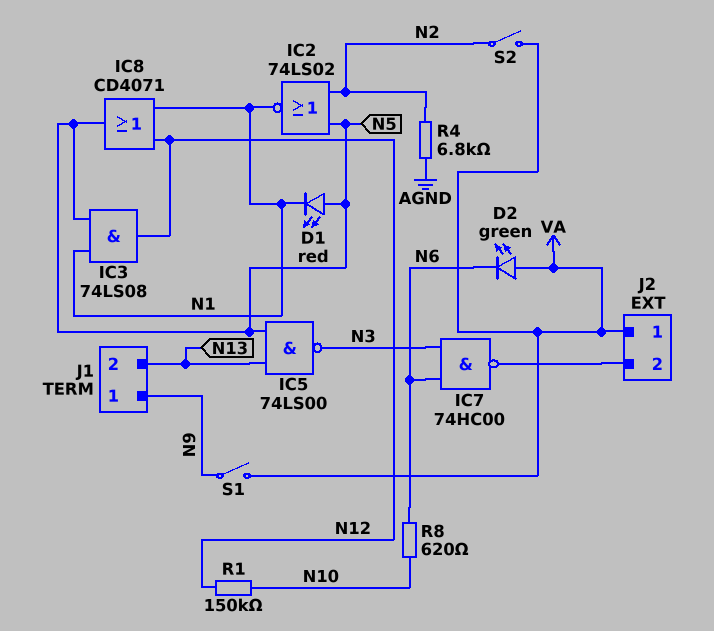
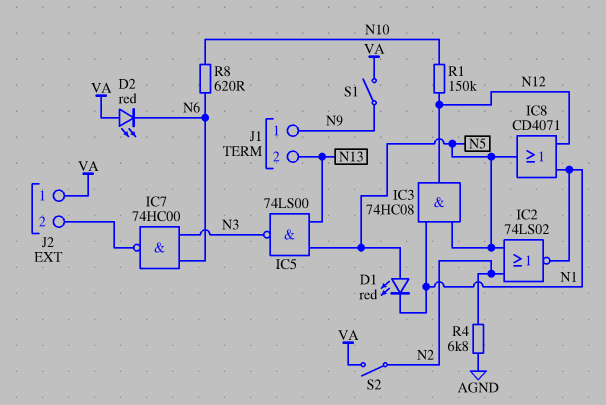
D2: LED green (A VA, K N6) -> LED red (A VA, K N6)
IC3: AND 74LS08 (in N1, in N5, out N12) -> AND 74HC08 (in N1, in N5, out N12)

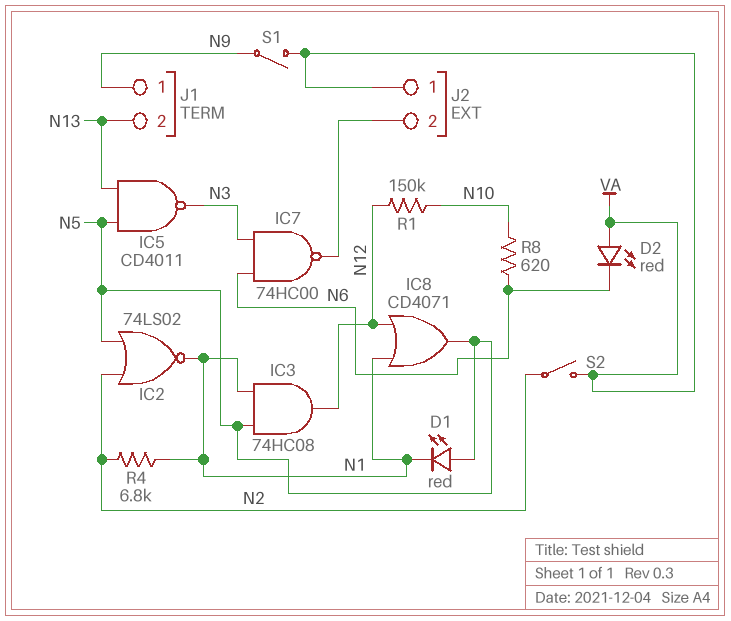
IC5: NAND 74LS00 (in N5, in N13, out N3) -> NAND CD4011 (in N5, in N13, out N3)
R4: 6.8k (AGND, N2) -> 6.8k (N1, N2)

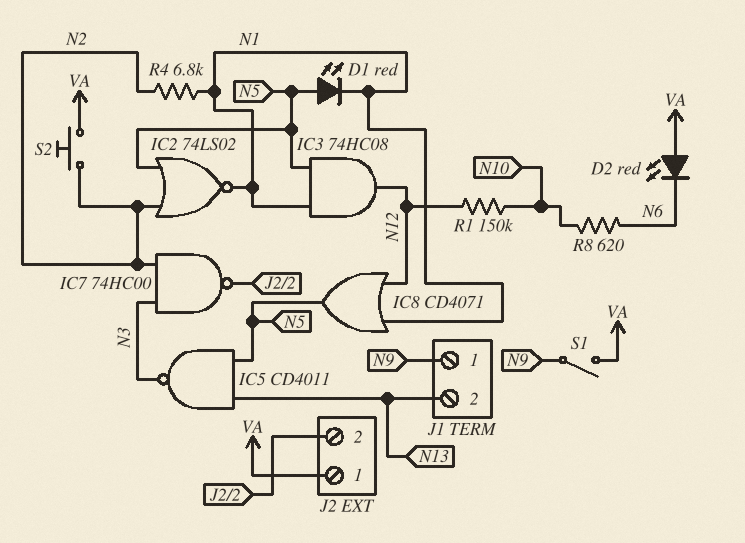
IC7: NAND 74HC00 (in N3, in N6, out J2/2) -> NAND 74HC00 (in N2, in N3, out J2/2)
S2: switch (N2, VA) -> button (N2, VA)

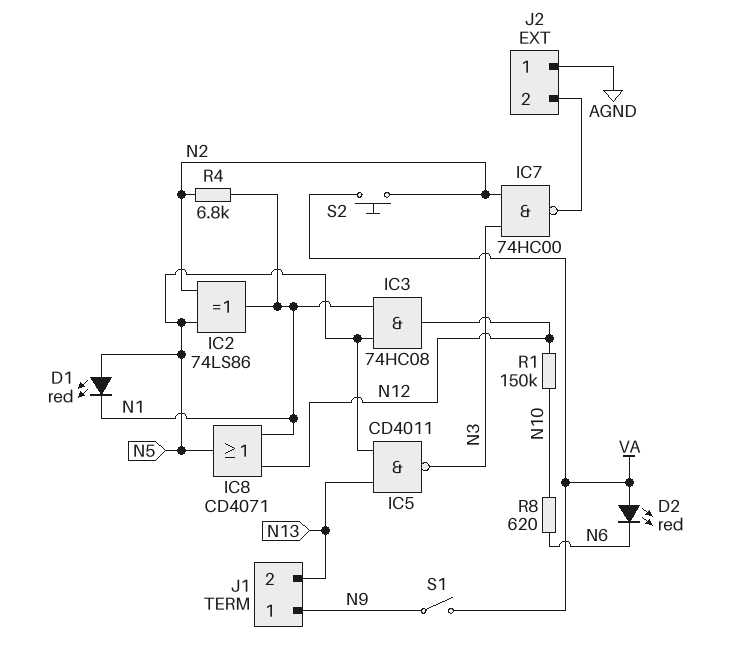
IC2: NOR 74LS02 (in N2, in N5, out N1) -> XOR 74LS86 (in N2, in N5, out N1)
J2 pin 1: VA -> AGND

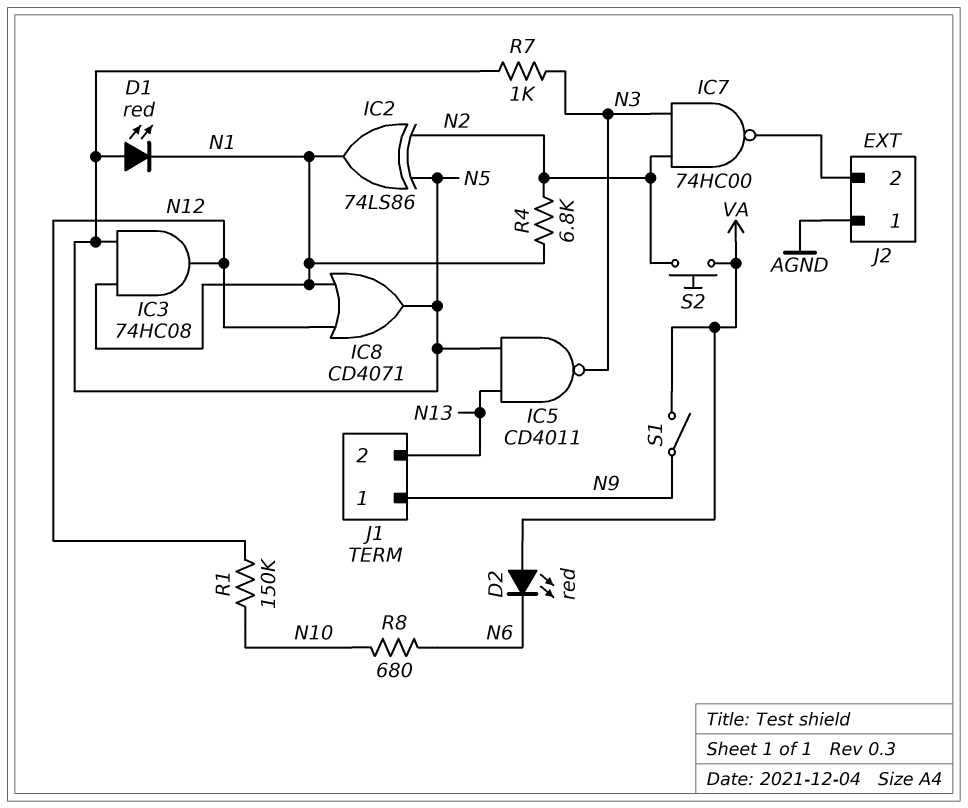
R7: none -> 1k (N3, N5)
R8: 620 (N6, N10) -> 680 (N6, N10)

